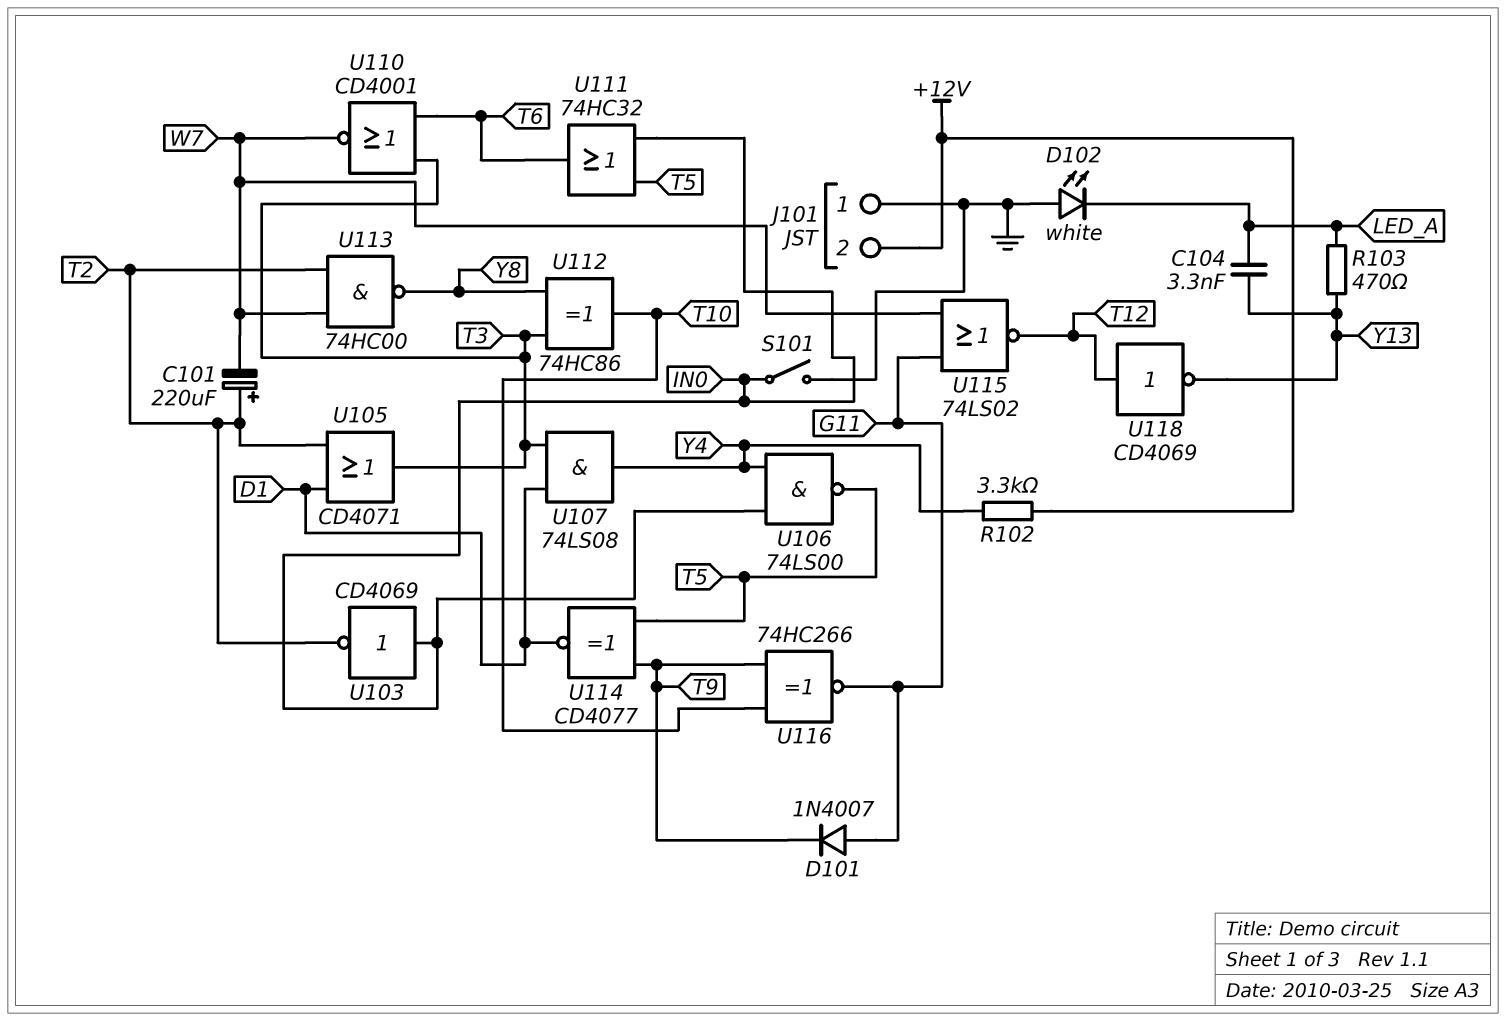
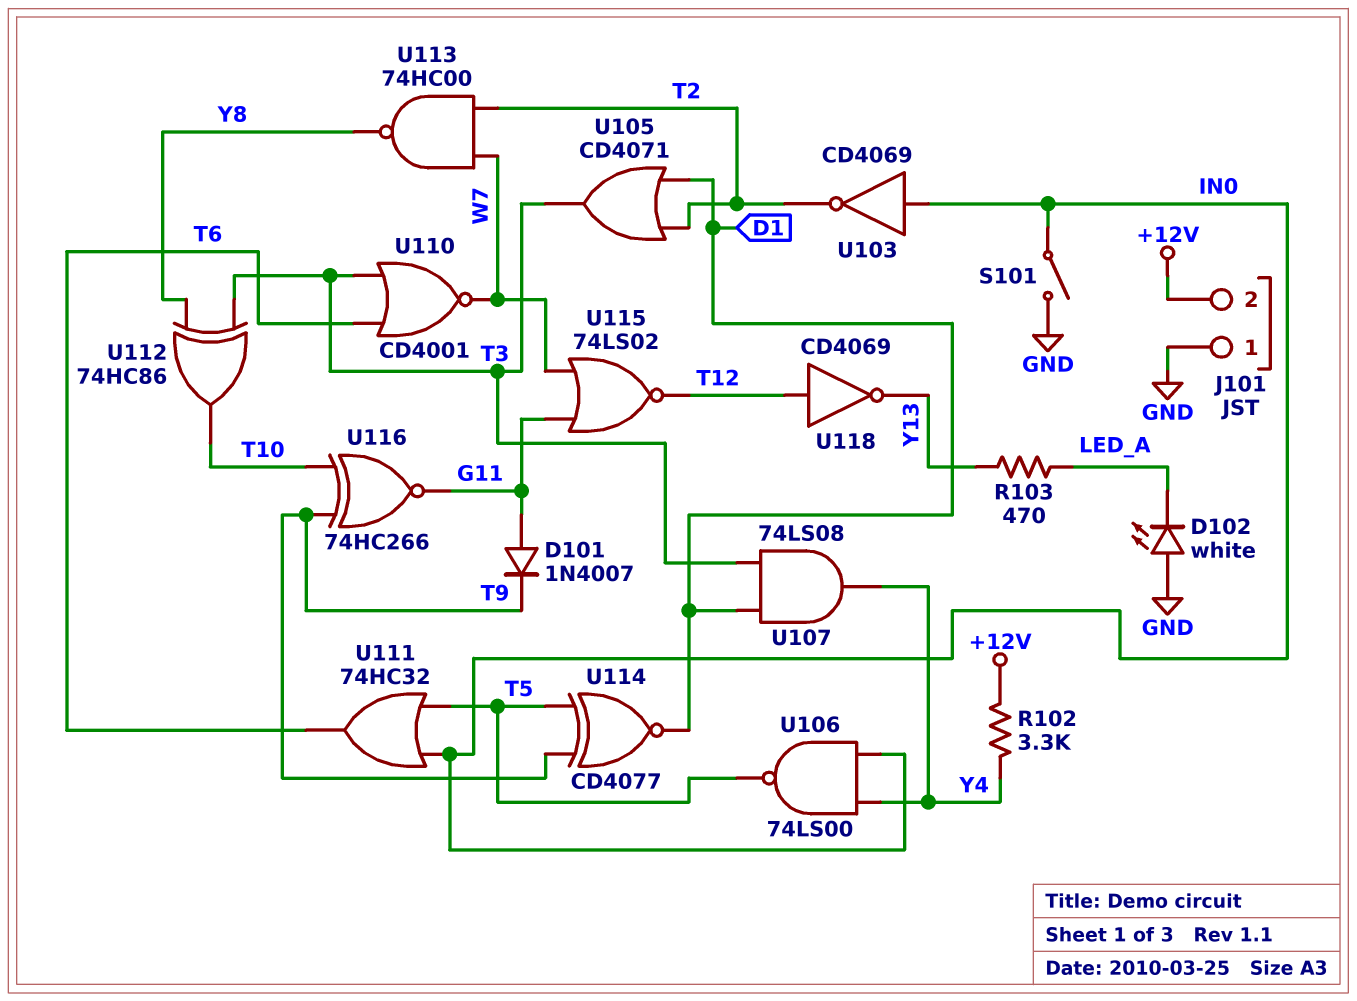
C101: 220uF (plus T2, minus W7) -> none
C104: 3.3nF (LED_A, Y13) -> none

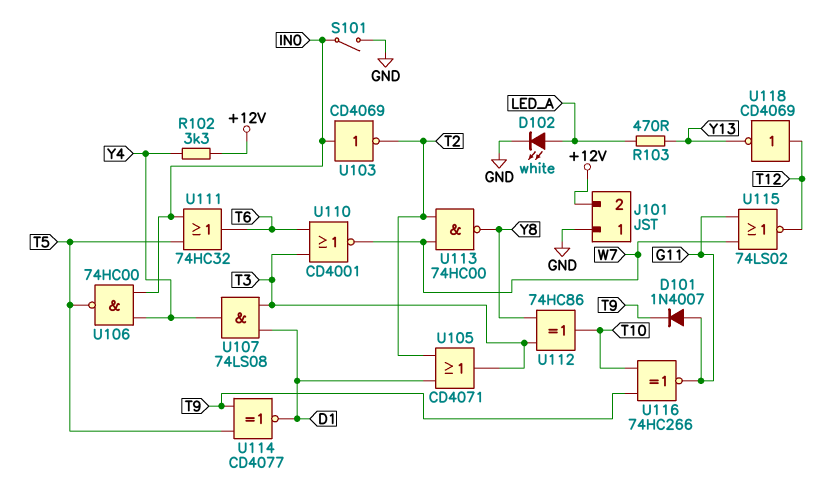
D102: LED white (A GND, K LED_A) -> LED white (A LED_A, K GND)
U106: NAND 74LS00 (in IN0, in Y4, out T5) -> NAND 74HC00 (in IN0, in Y4, out T5)

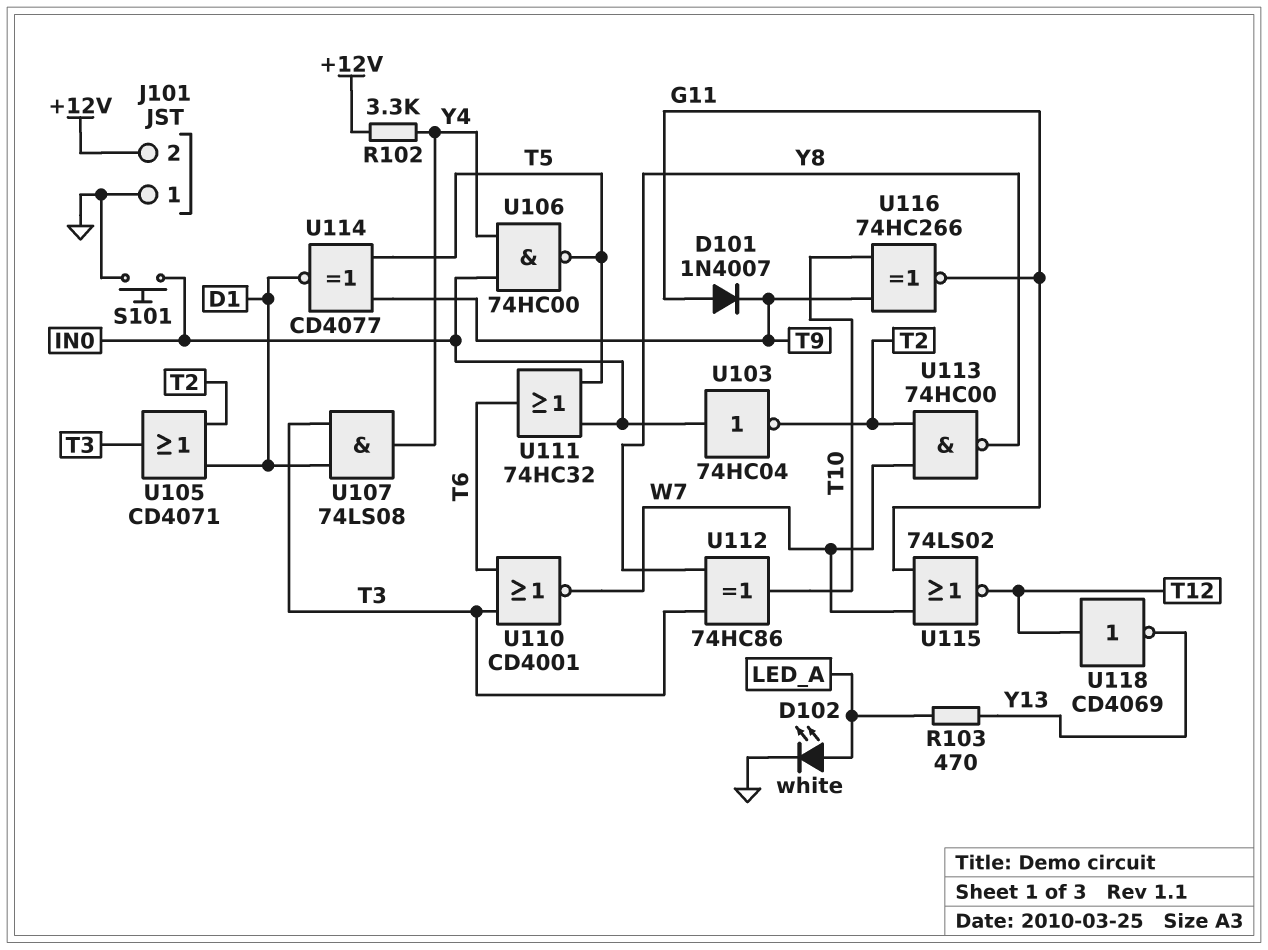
S101: switch (GND, IN0) -> button (GND, IN0)
U103: NOT CD4069 (in IN0, out T2) -> NOT 74HC04 (in IN0, out T2)

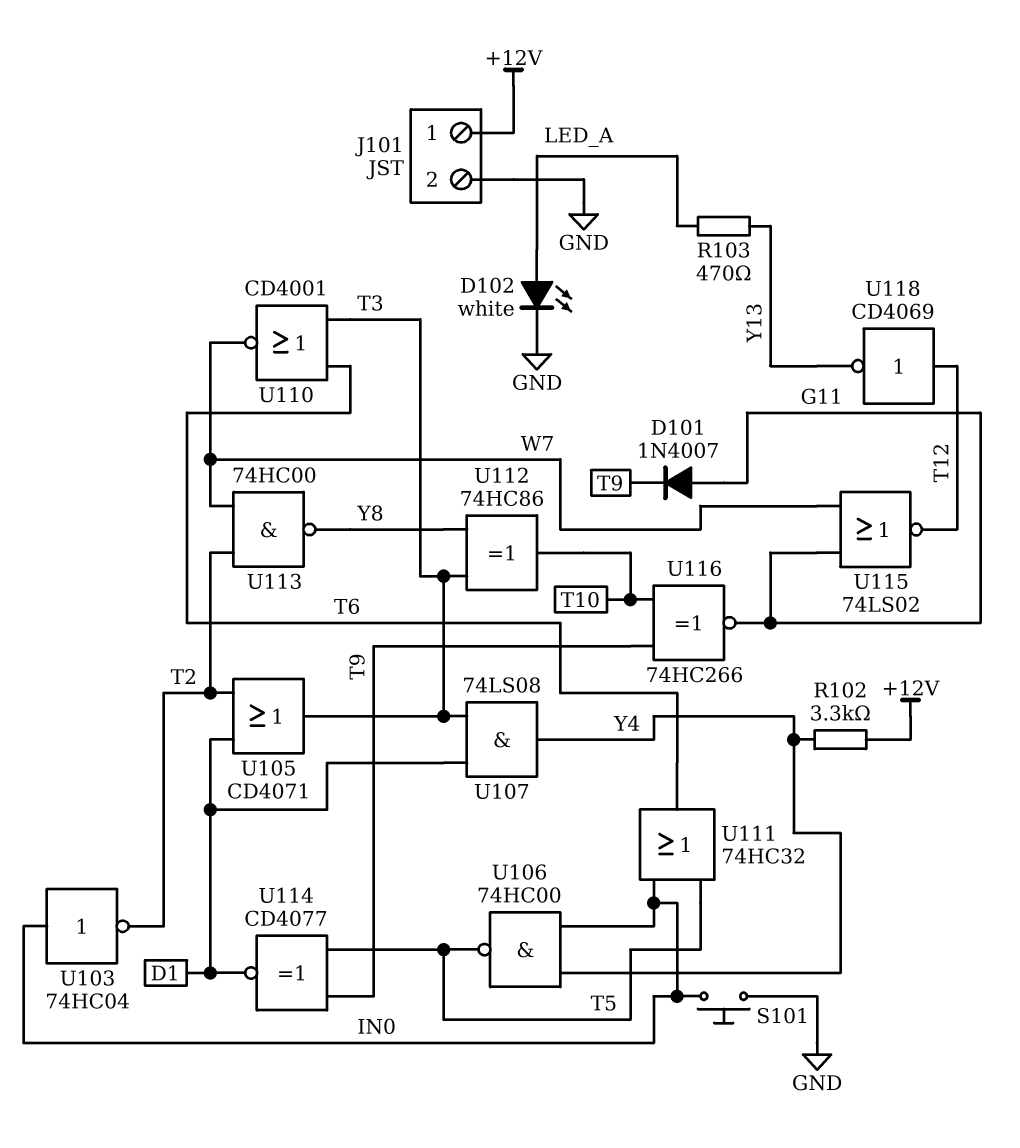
J101 pin 1: GND -> +12V
J101 pin 2: +12V -> GND

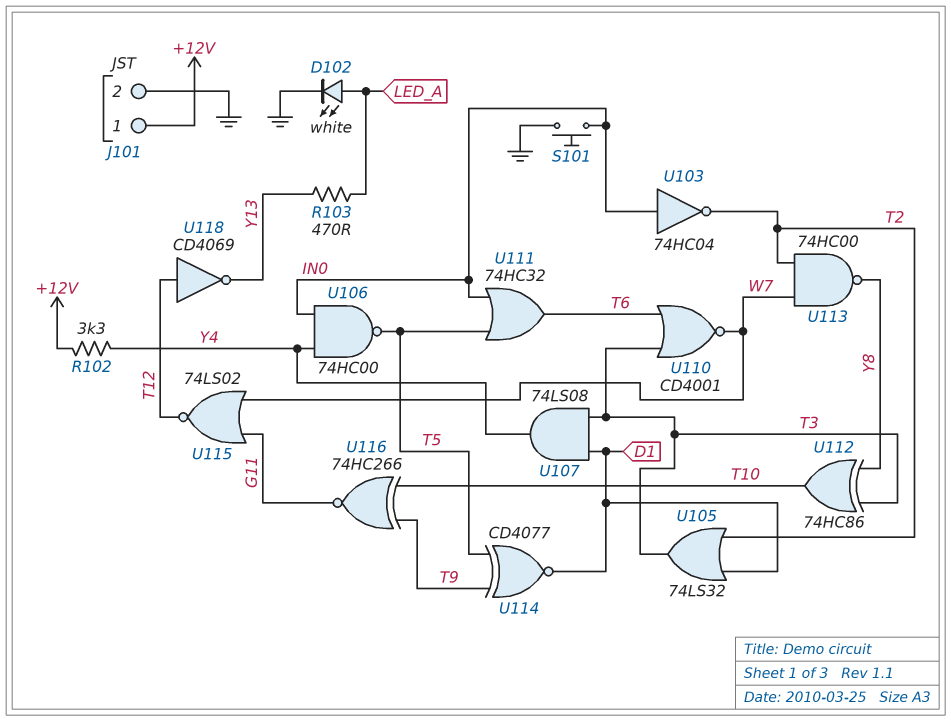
D101: diode 1N4007 (A G11, K T9) -> none
U105: OR CD4071 (in D1, in T2, out T3) -> OR 74LS32 (in D1, in T2, out T3)

